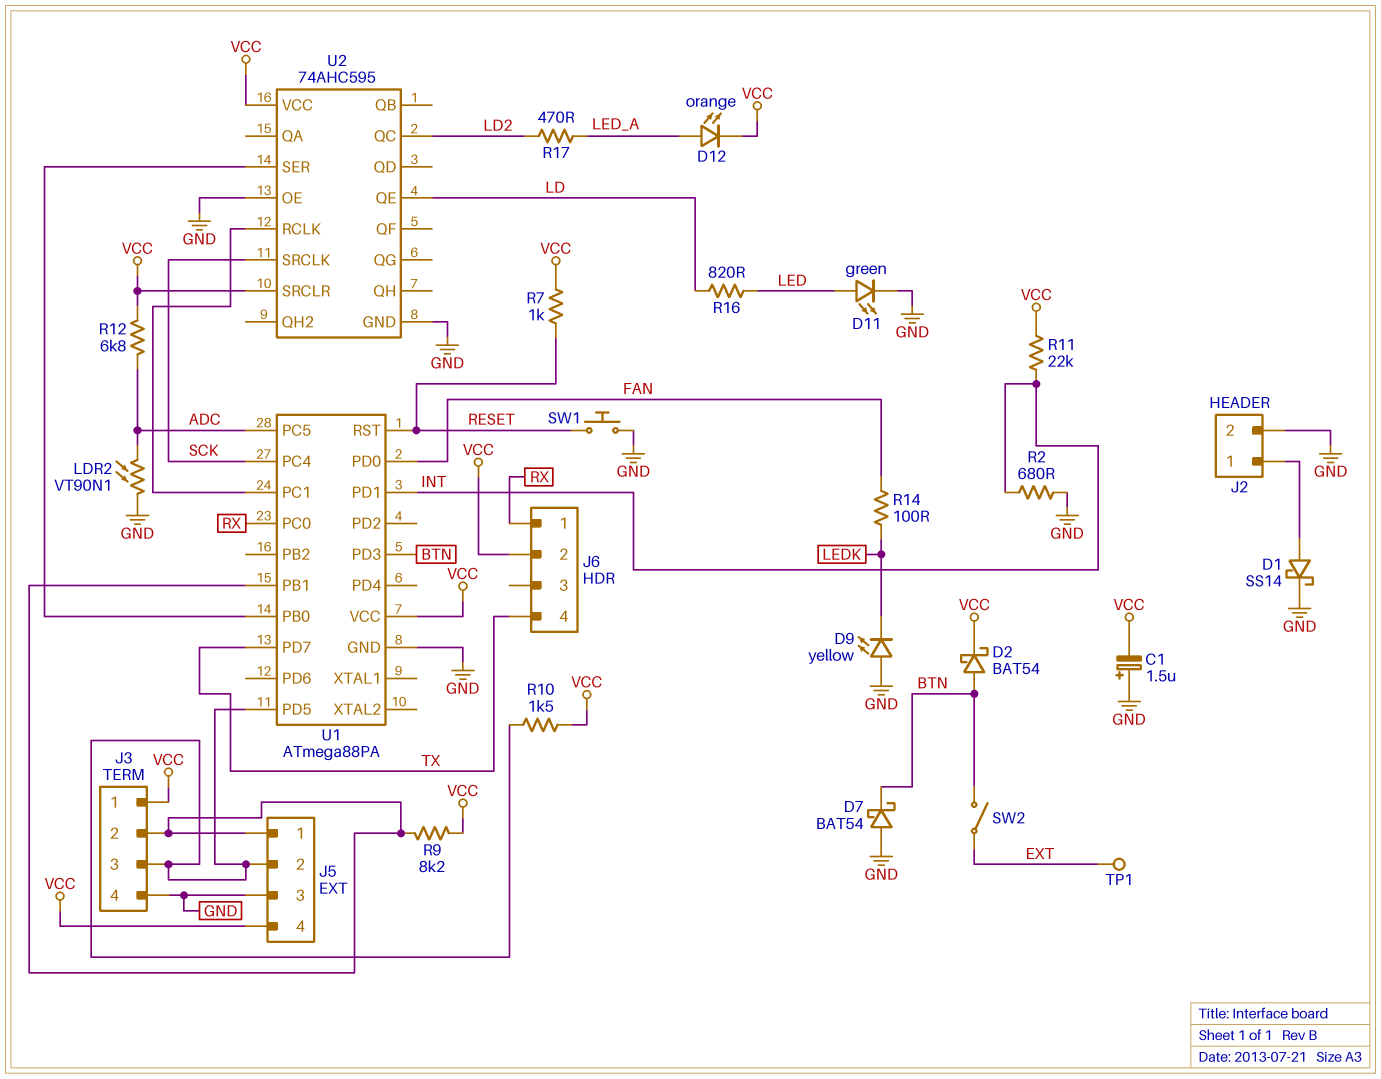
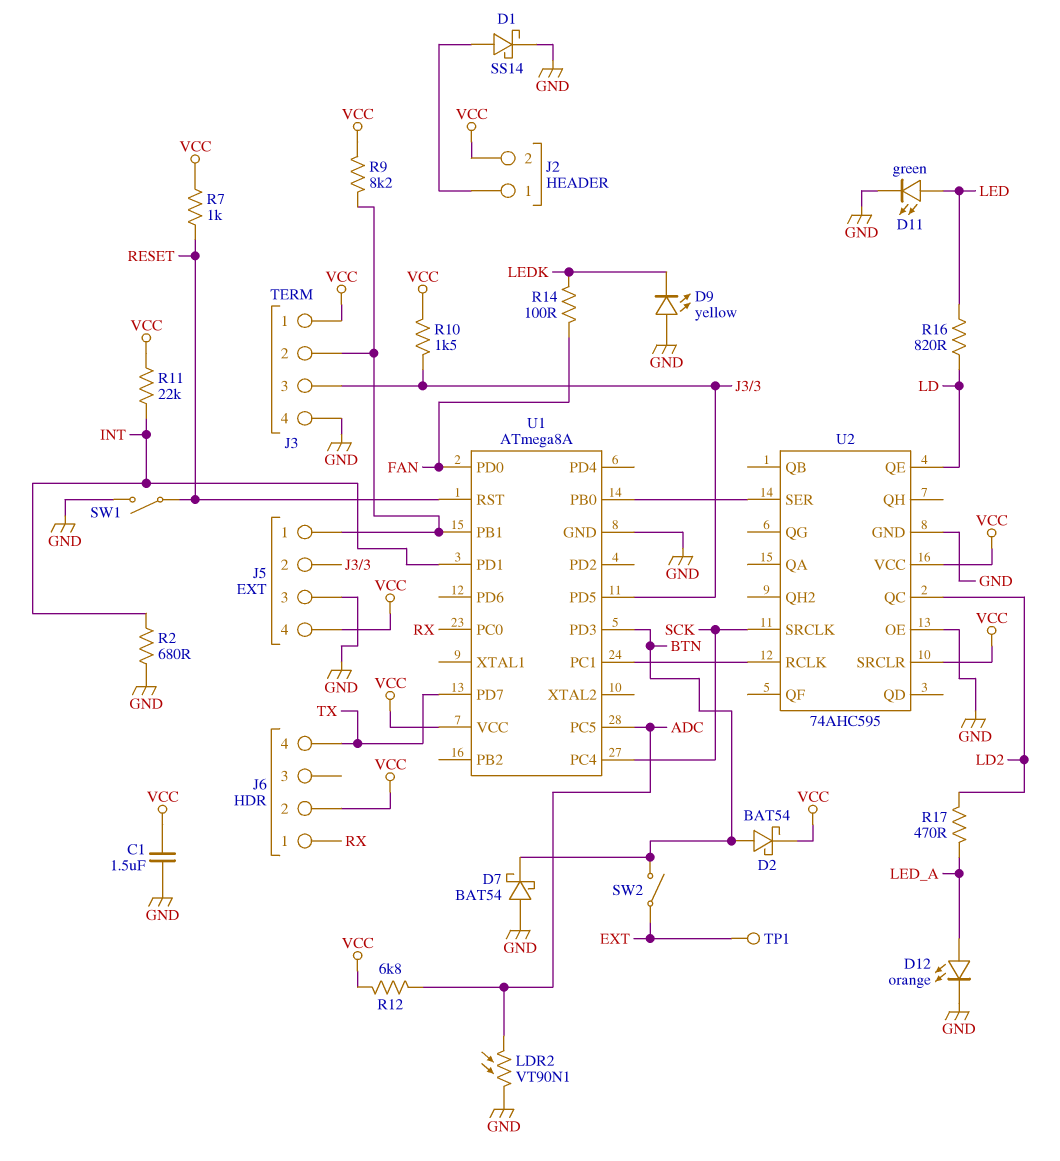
C1: 1.5uF (plus GND, minus VCC) -> 1.5uF (GND, VCC)
D12: LED orange (A LED_A, K VCC) -> LED orange (A LED_A, K GND)
J2 pin 2: GND -> VCC
SW1: button (GND, RESET) -> switch (GND, RESET)
U1: ATmega88PA -> ATmega8A

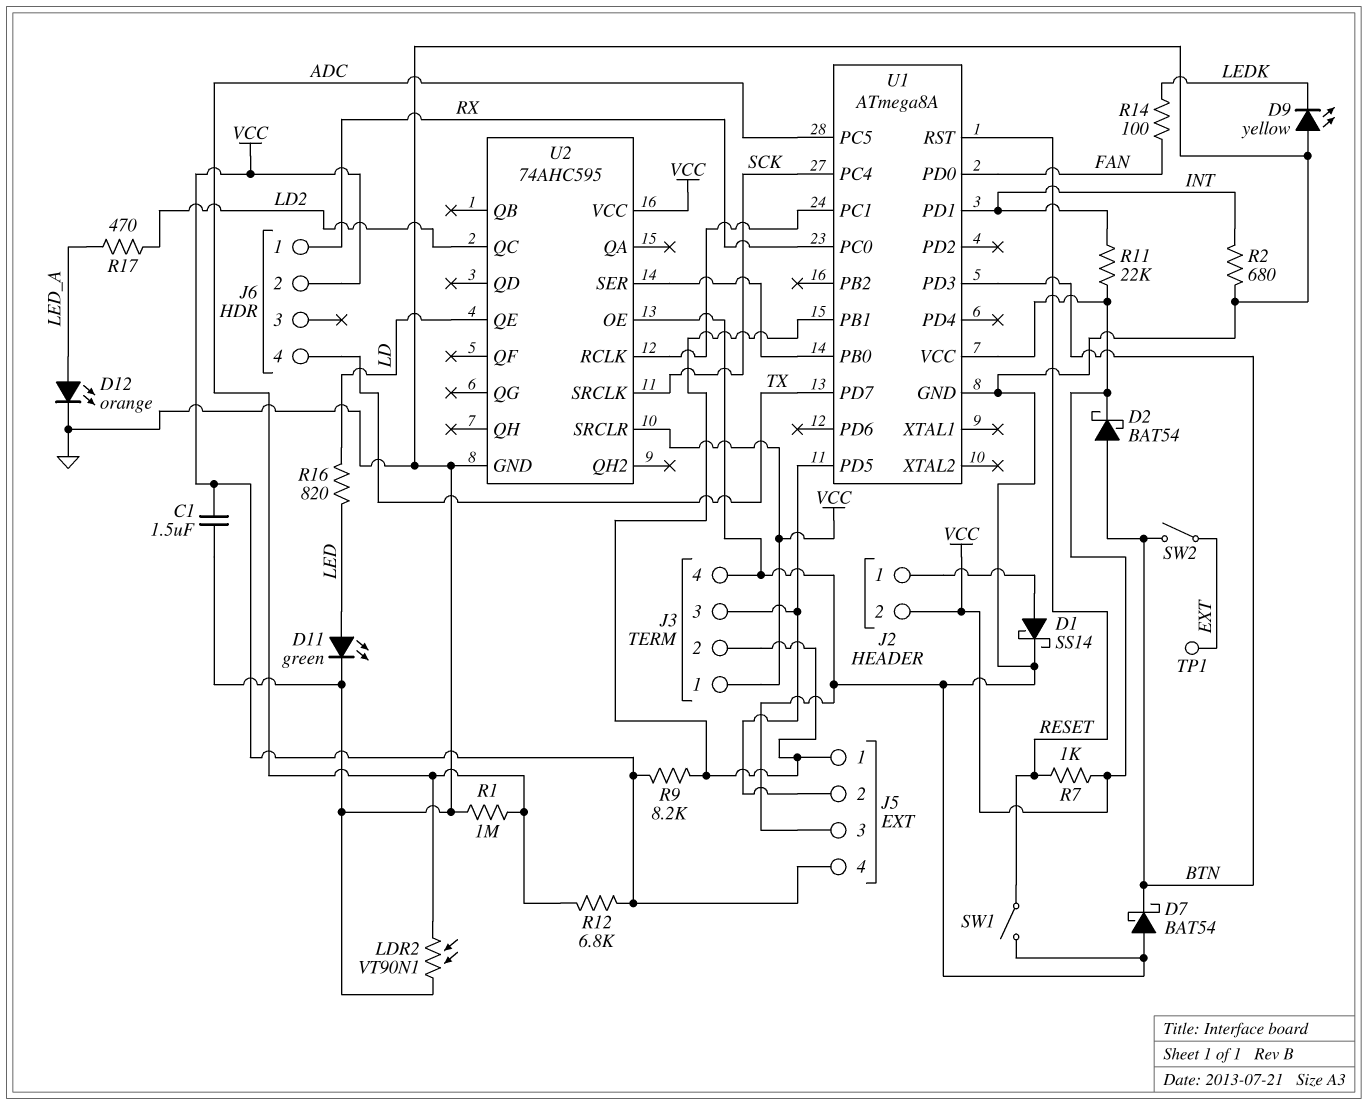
R1: none -> 1M (ADC, GND)
R10: 1.5k (J3/3, VCC) -> none

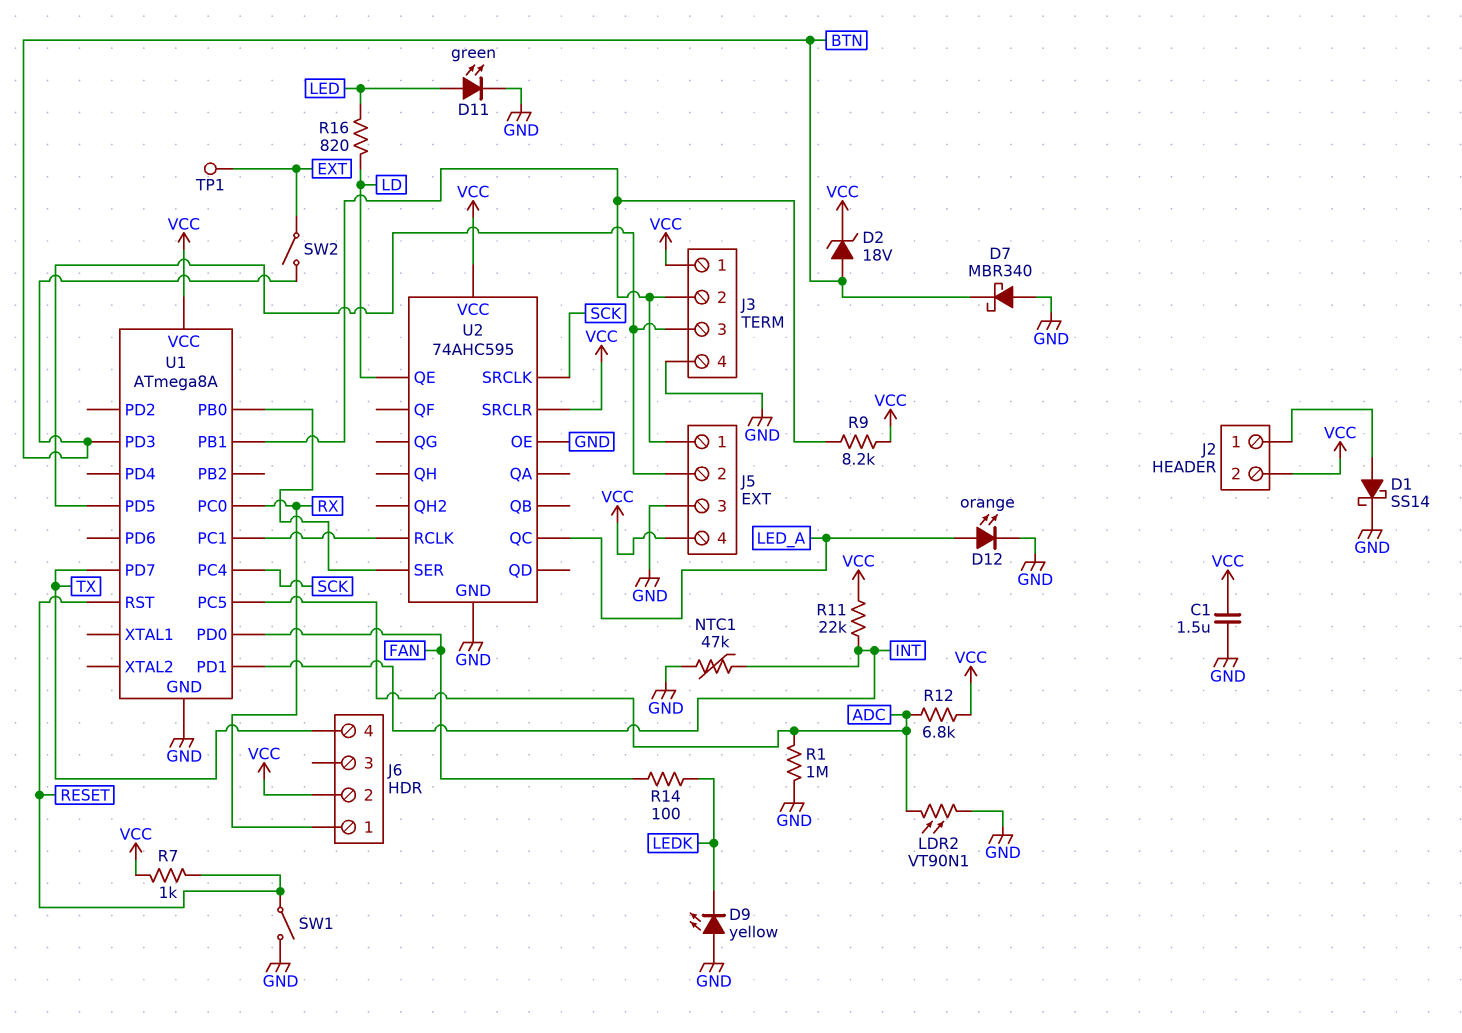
D2: schottky BAT54 (A BTN, K VCC) -> zener 18V (A BTN, K VCC)
D7: schottky BAT54 (A GND, K BTN) -> schottky MBR340 (A GND, K BTN)
NTC1: none -> 47k (GND, INT)
R2: 680 (GND, INT) -> none
R17: 470 (LD2, LED_A) -> none
U2 pin QC: LD2 -> LED_A

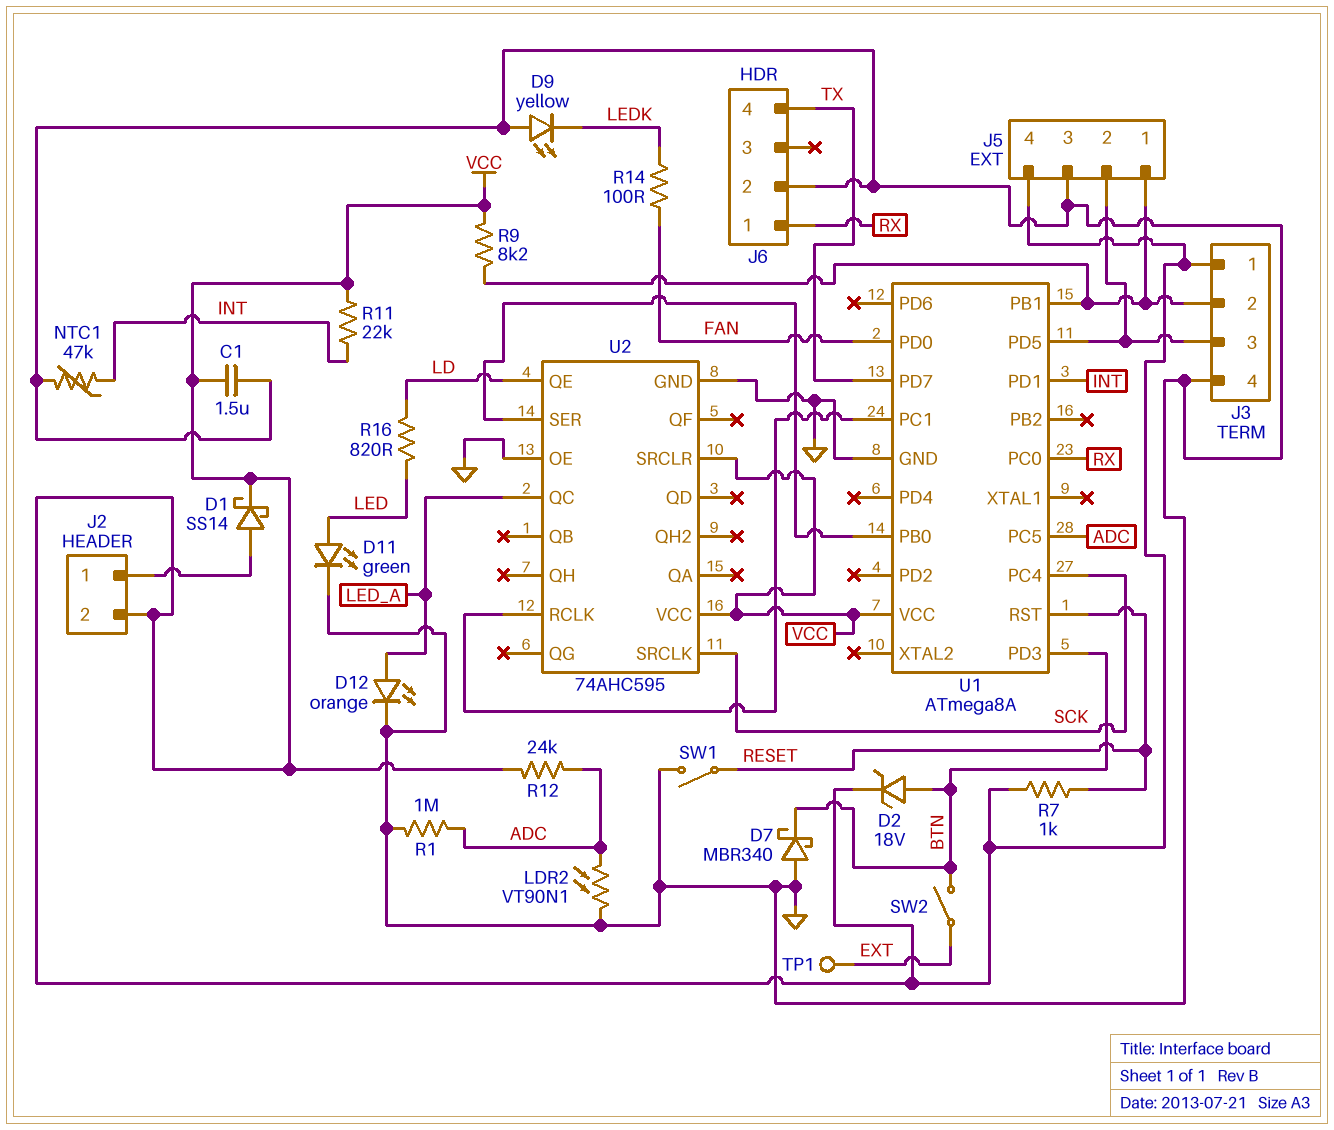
D1: schottky SS14 (A J2/1, K GND) -> schottky SS14 (A J2/1, K VCC)
J6 pin 2: VCC -> GND
R12: 6.8k (ADC, VCC) -> 24k (ADC, VCC)

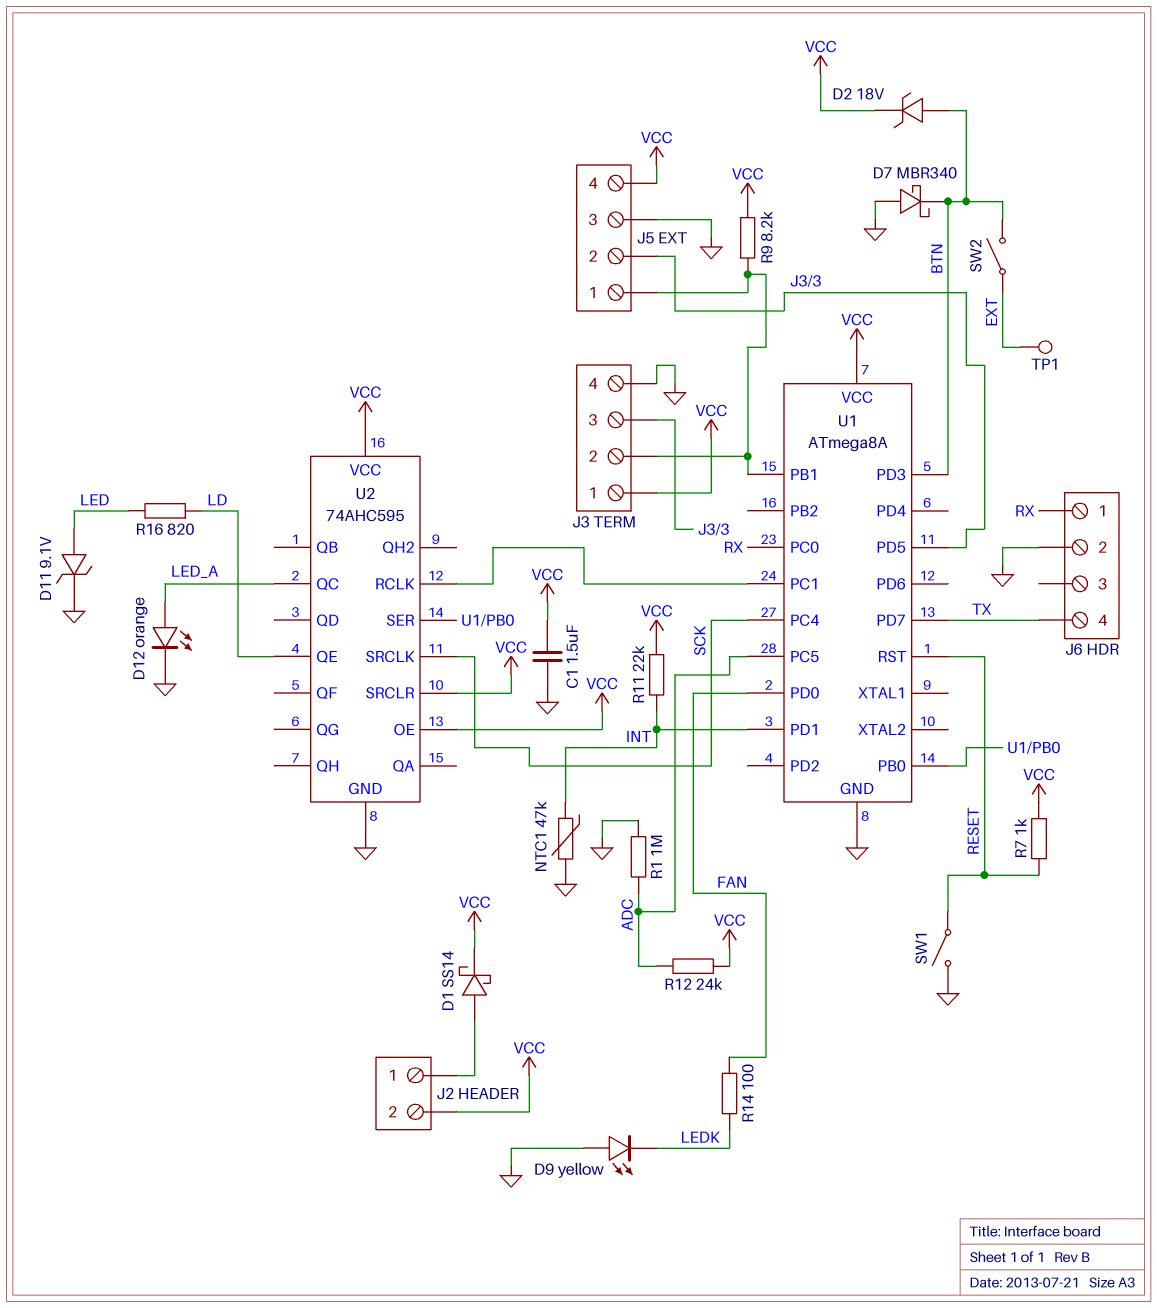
D11: LED green (A LED, K GND) -> zener 9.1V (A LED, K GND)
LDR2: VT90N1 (ADC, GND) -> none
U2 pin OE: GND -> VCC

